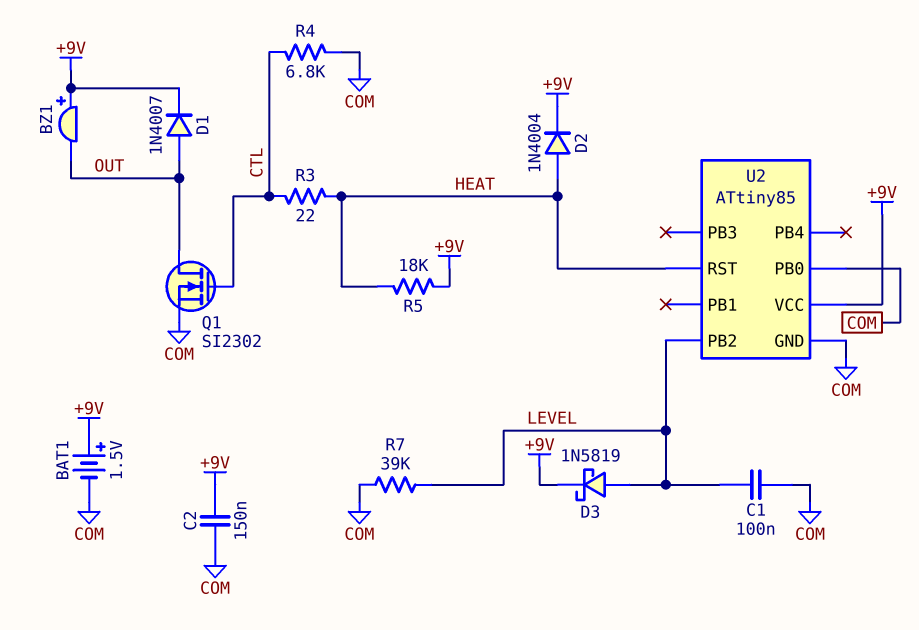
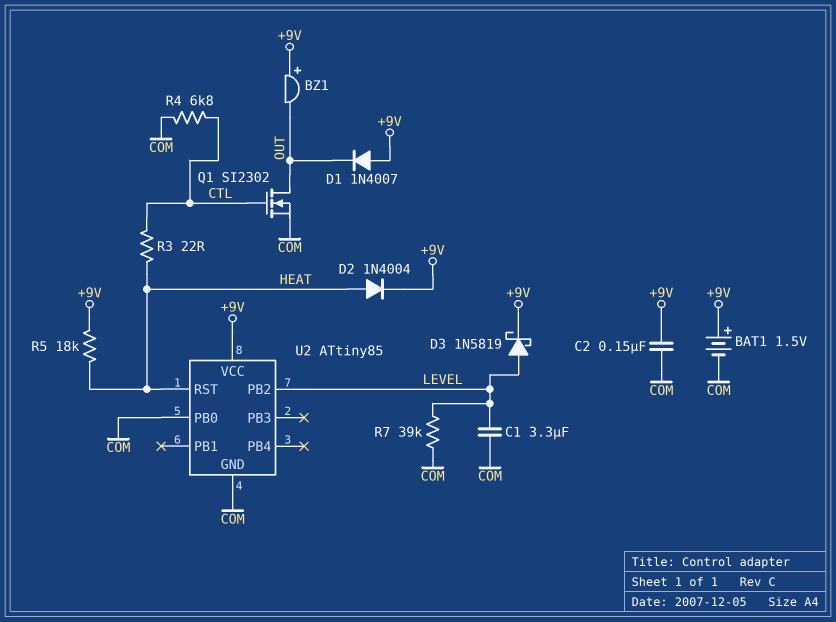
C1: 100nF (COM, LEVEL) -> 3.3uF (COM, LEVEL)
D1: diode 1N4007 (A OUT, K +9V) -> diode 1N4007 (A +9V, K OUT)

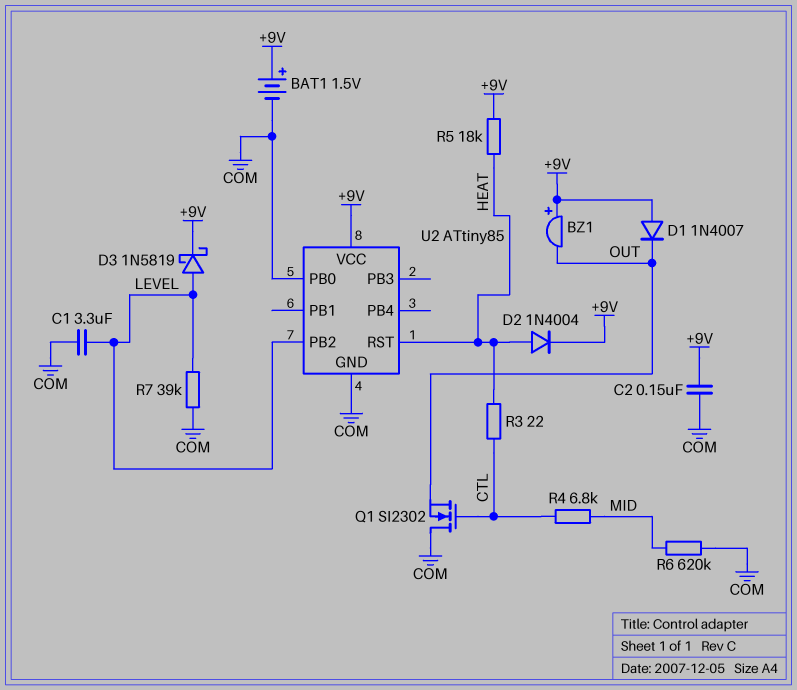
Q1: NMOS SI2302 (G CTL, D OUT, S COM) -> NMOS SI2302 (G CTL, D COM, S OUT)
R4: 6.8k (COM, CTL) -> 6.8k (CTL, MID)
R6: none -> 620k (COM, MID)

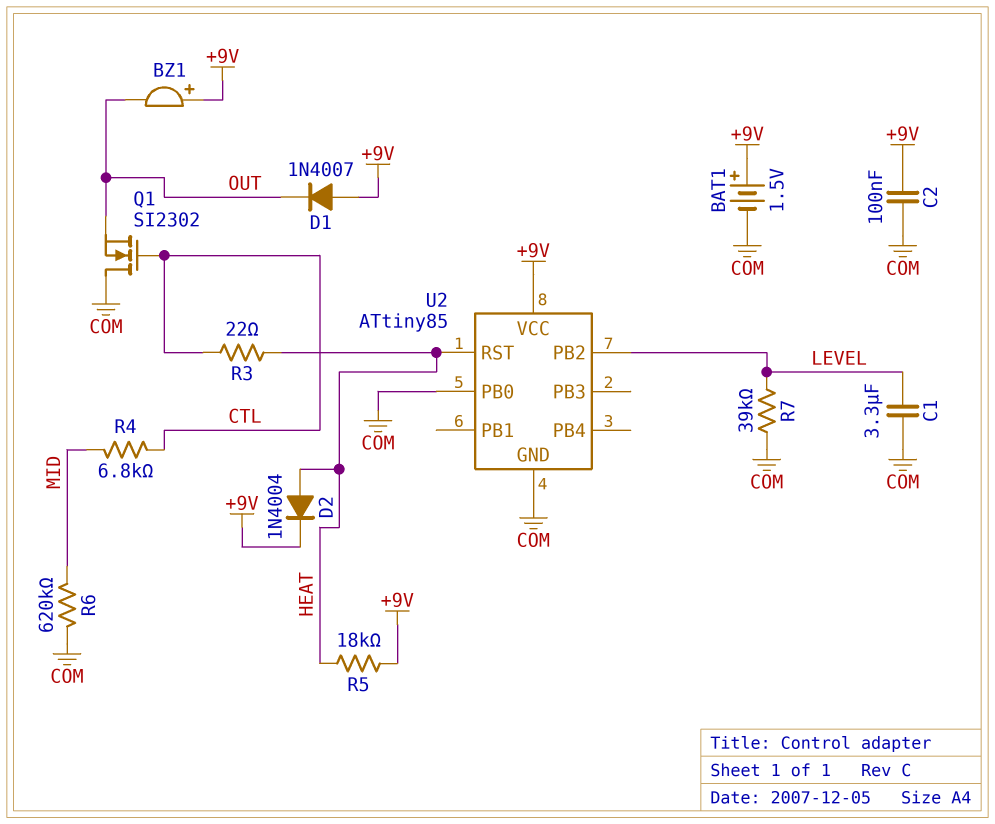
C2: 150nF (+9V, COM) -> 100nF (+9V, COM)
D3: schottky 1N5819 (A LEVEL, K +9V) -> none

